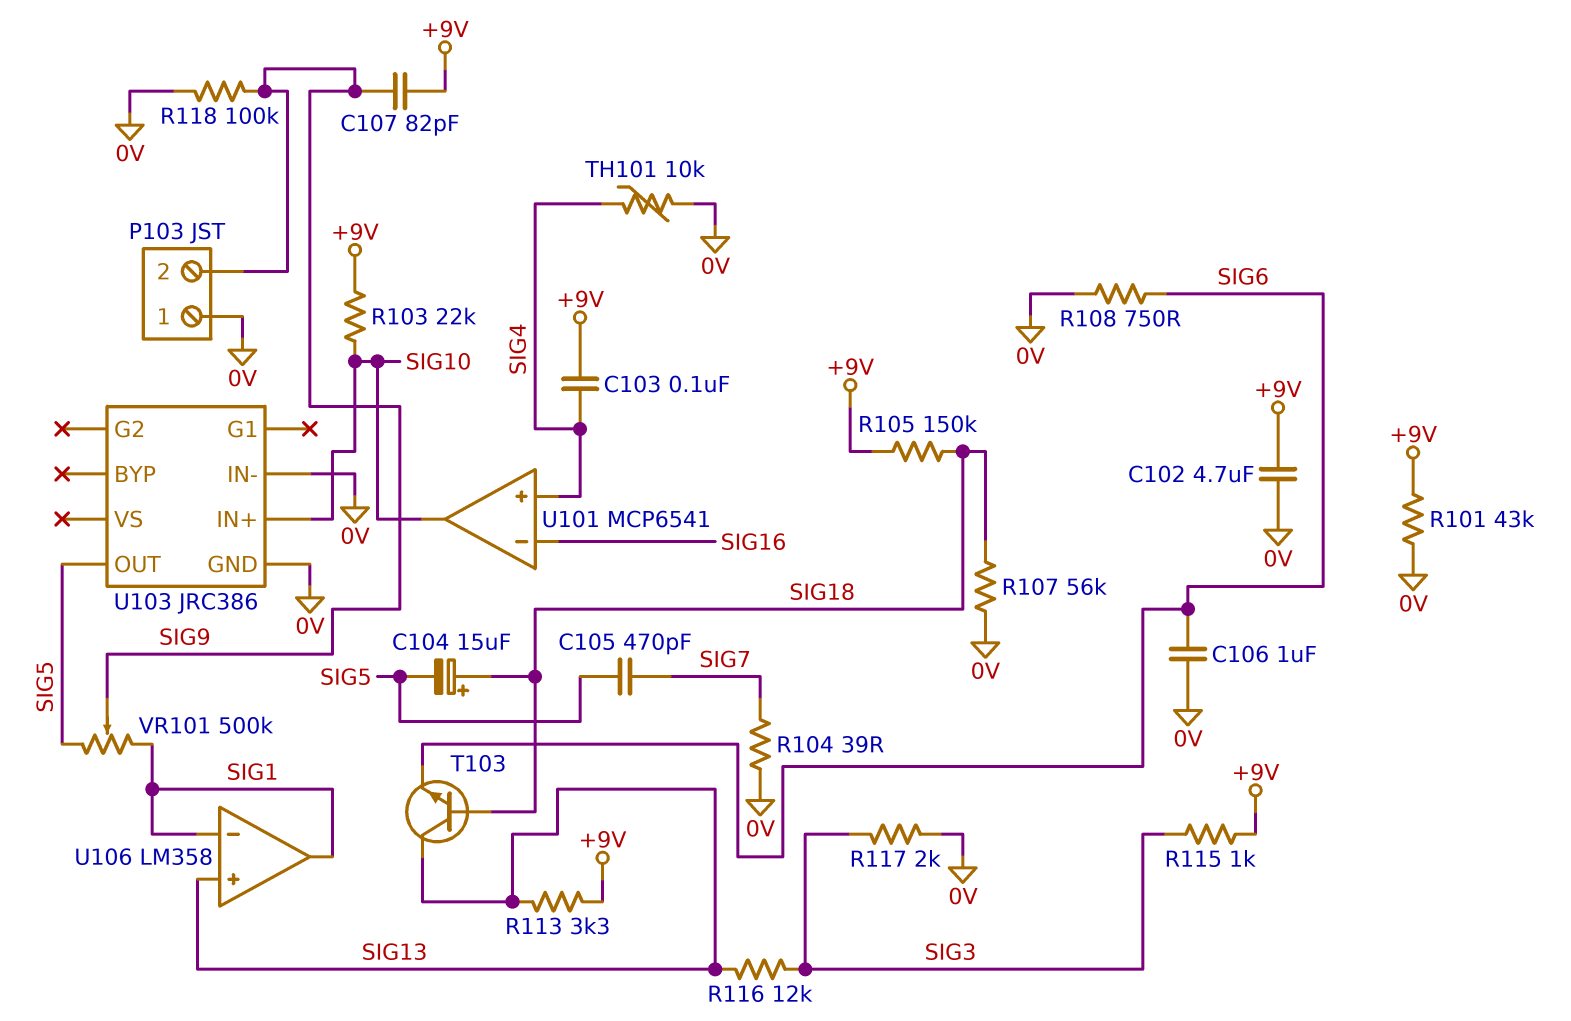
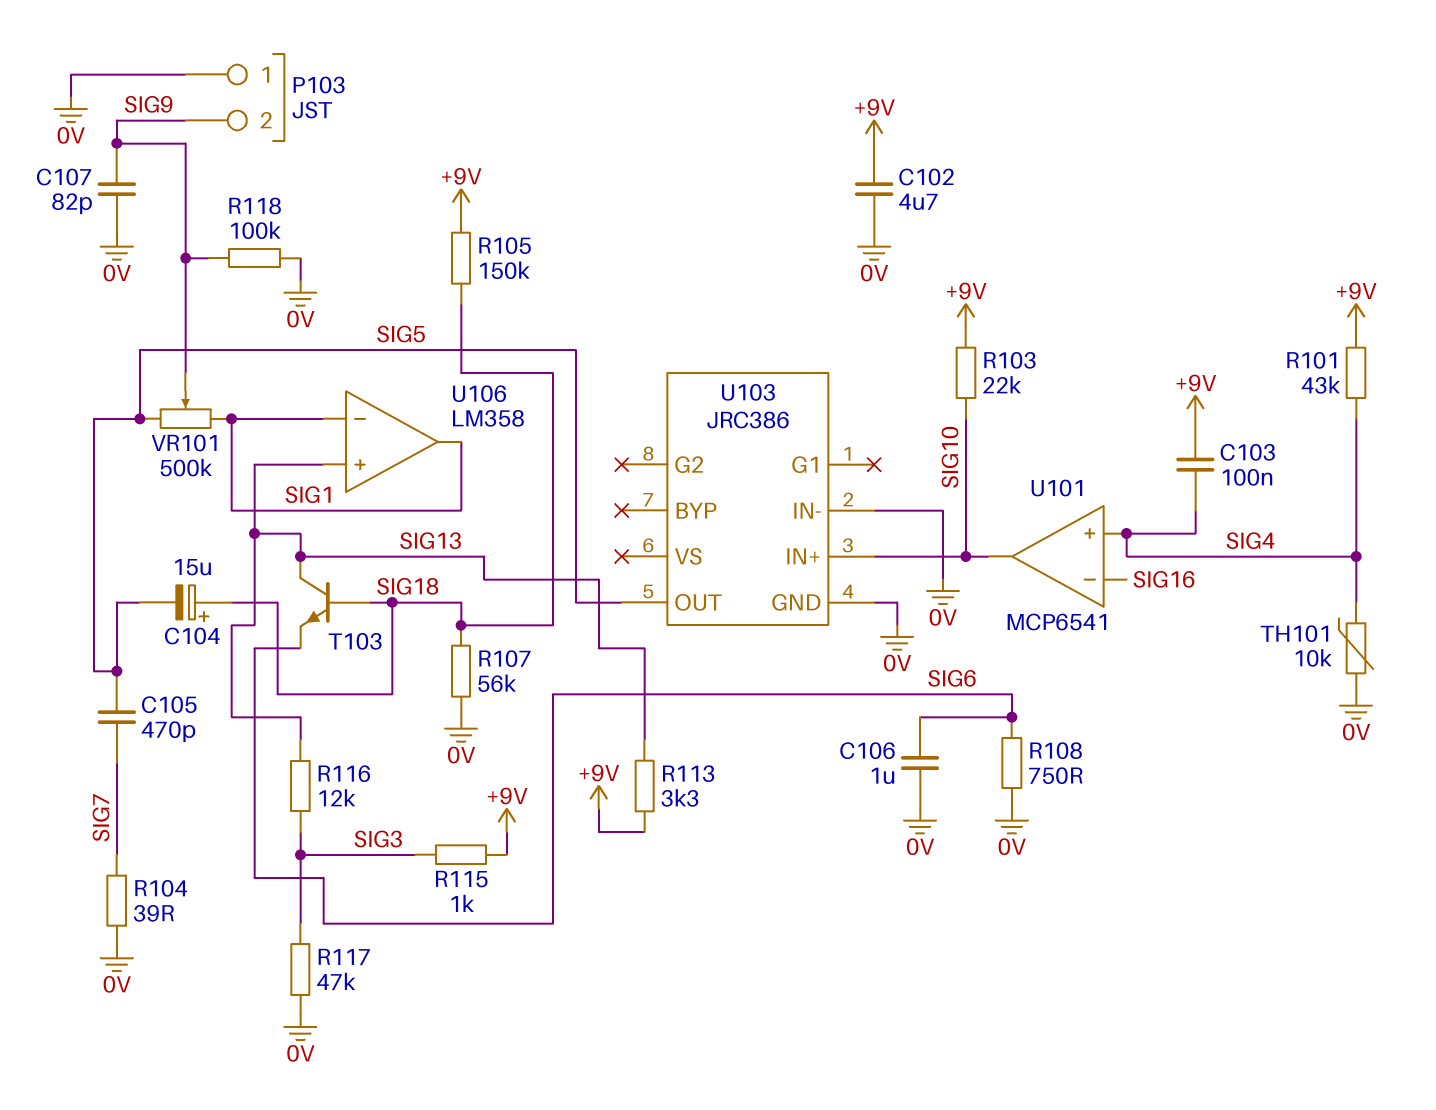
C107: 82pF (+9V, SIG9) -> 82pF (0V, SIG9)
R101: 43k (+9V, 0V) -> 43k (+9V, SIG4)
R117: 2k (0V, SIG3) -> 47k (0V, SIG3)

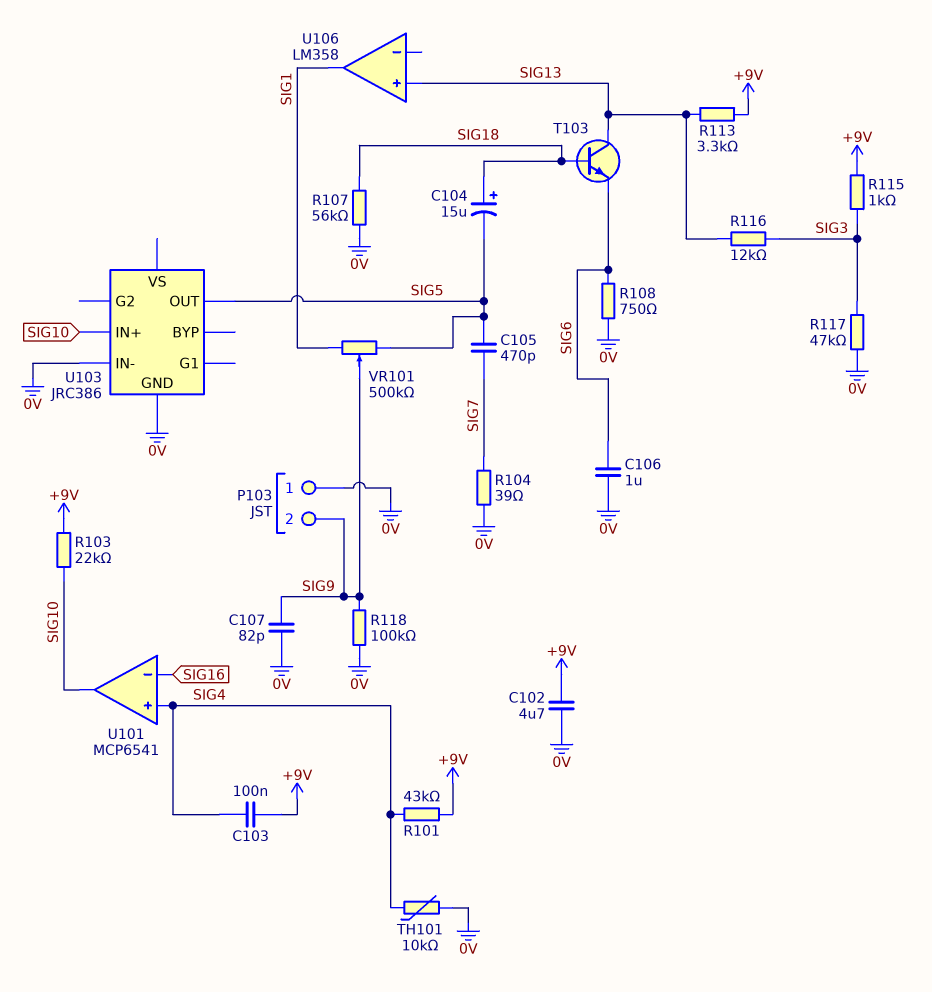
R105: 150k (+9V, SIG18) -> none
U106 pin in-: SIG1 -> none

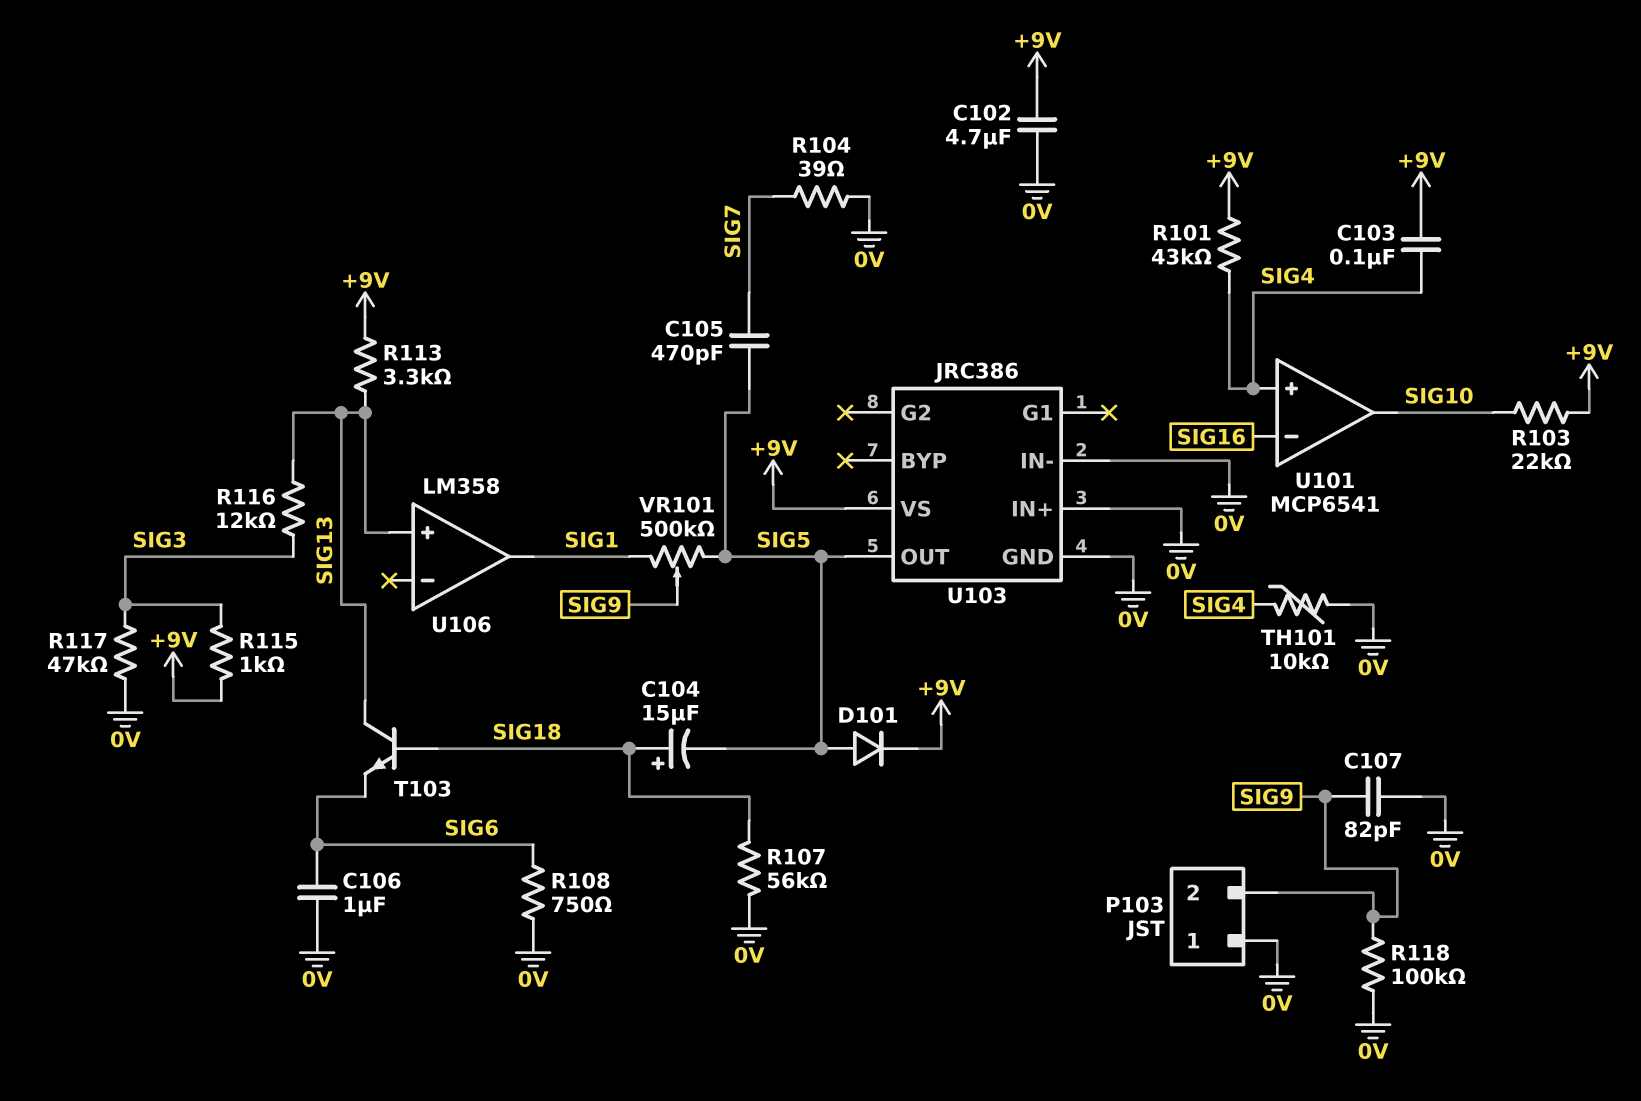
D101: none -> diode (A SIG5, K +9V)
U103 pin IN+: SIG10 -> 0V
U103 pin VS: none -> +9V

